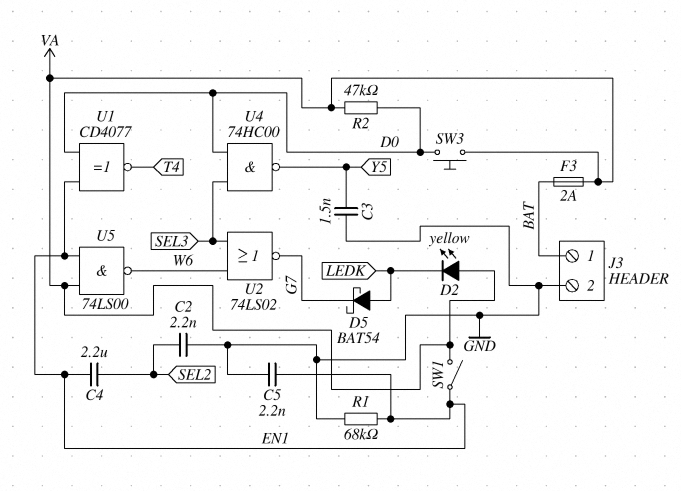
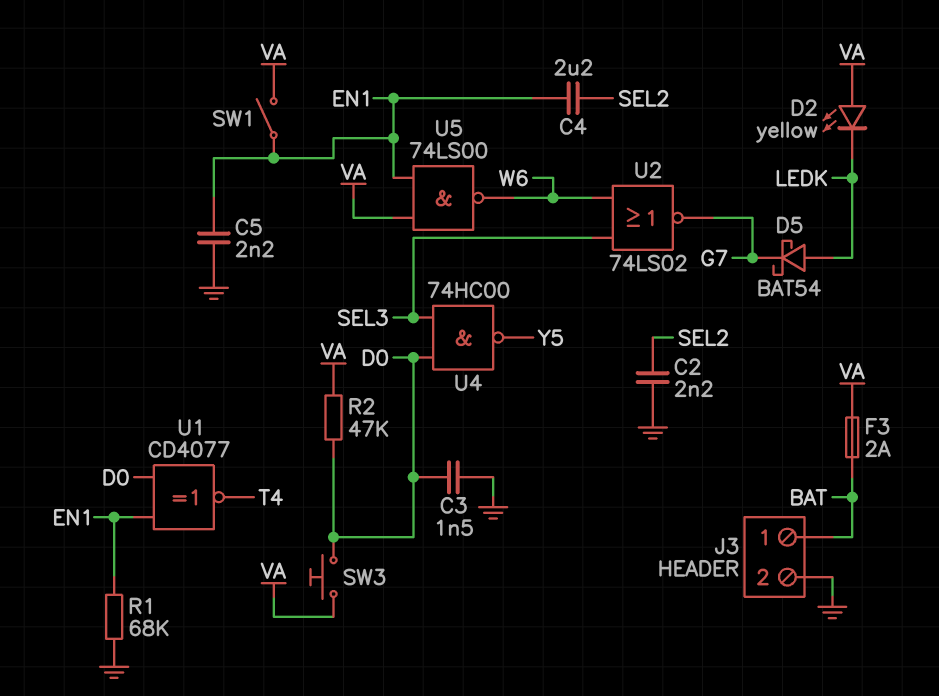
C3: 1.5nF (GND, Y5) -> 1.5nF (D0, GND)

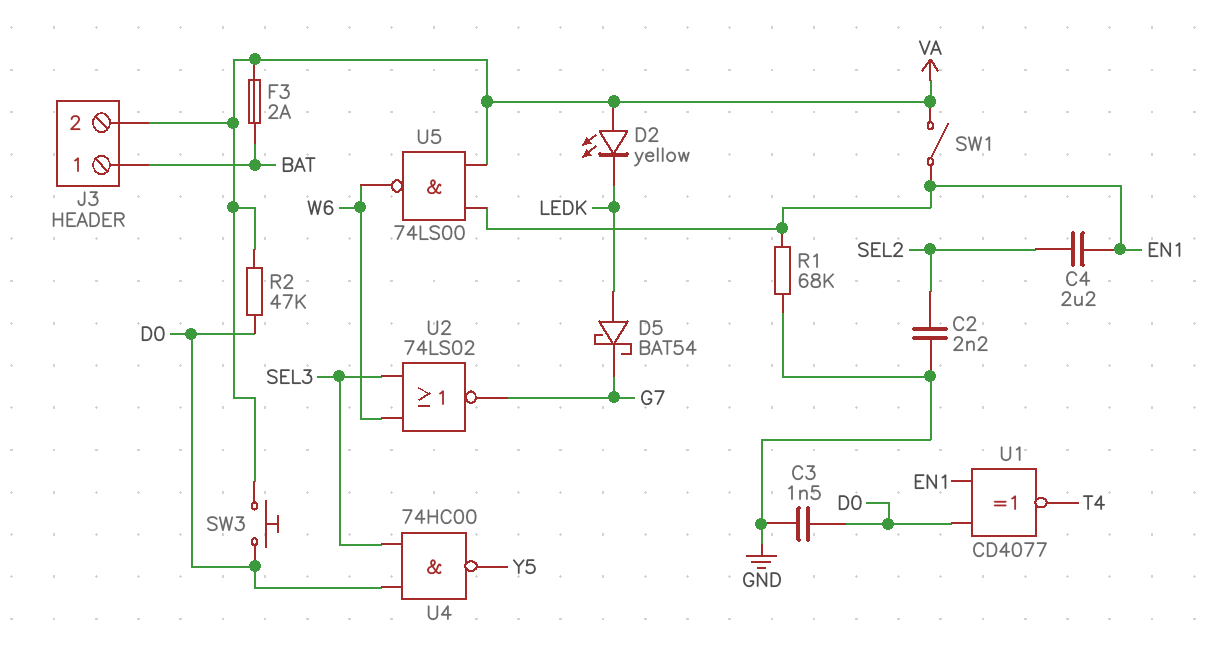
C5: 2.2nF (EN1, GND) -> none
J3 pin 2: GND -> VA

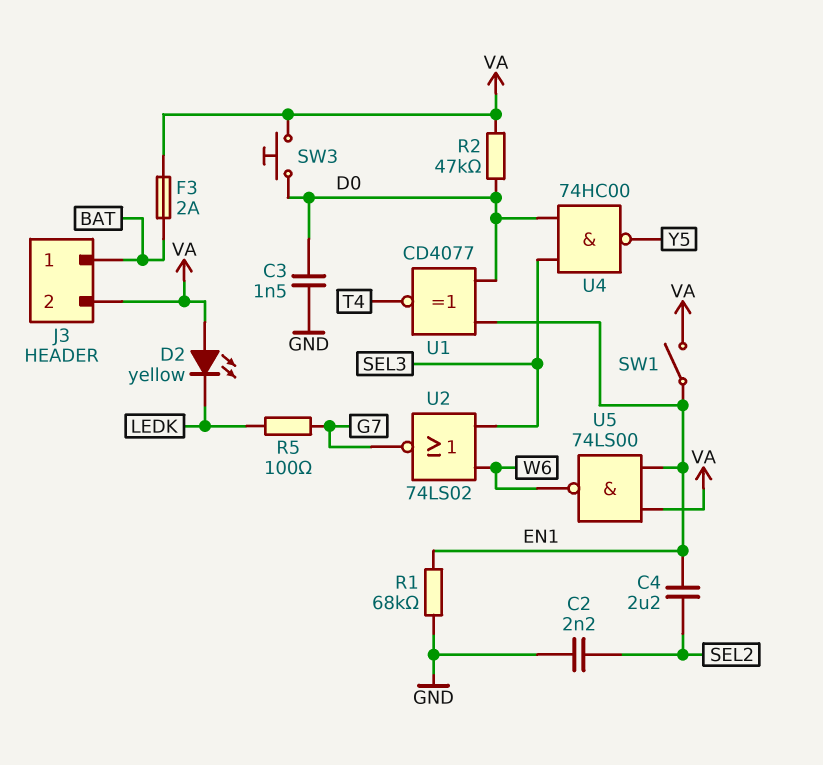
D5: schottky BAT54 (A LEDK, K G7) -> none
R5: none -> 100 (G7, LEDK)

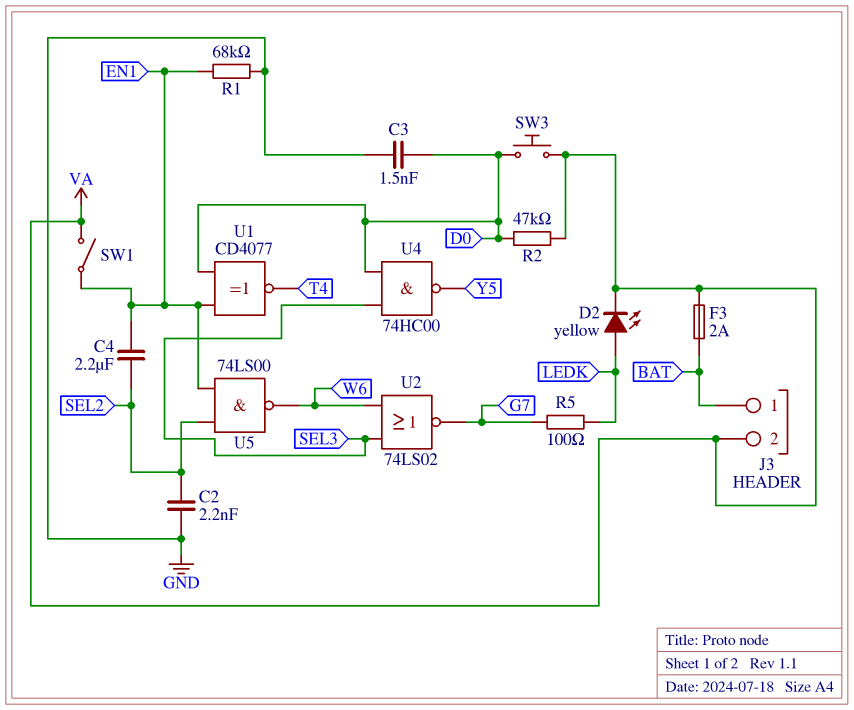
D2: LED yellow (A VA, K LEDK) -> LED yellow (A LEDK, K VA)
U5: NAND 74LS00 (in EN1, in VA, out W6) -> NAND 74LS00 (in EN1, in SEL2, out W6)

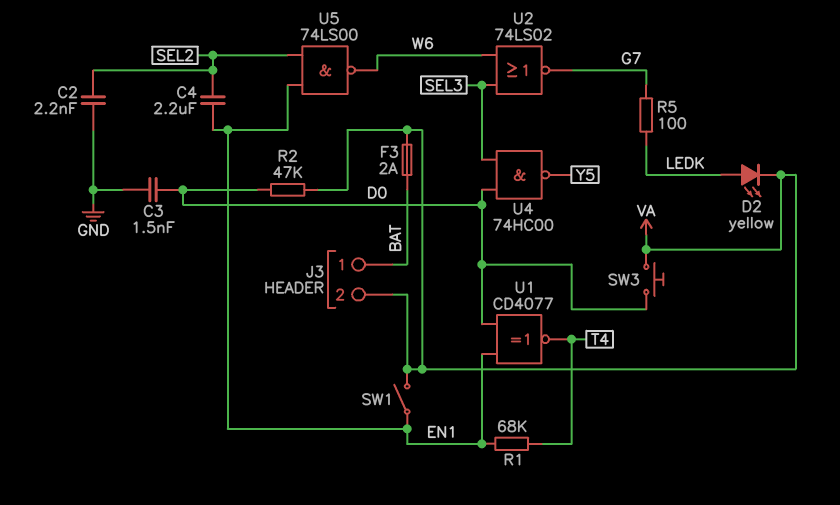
R1: 68k (EN1, GND) -> 68k (EN1, T4)

